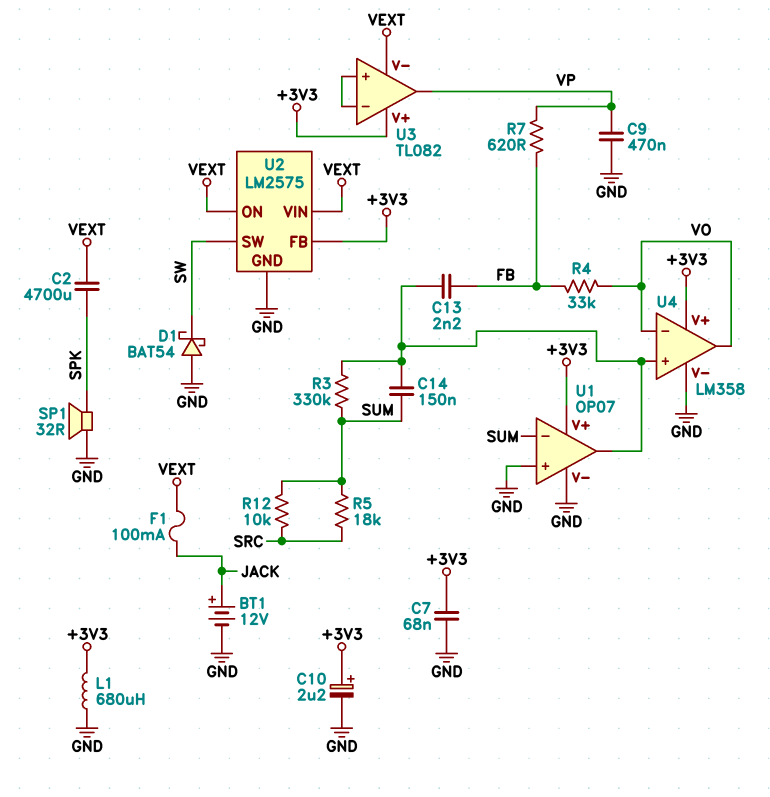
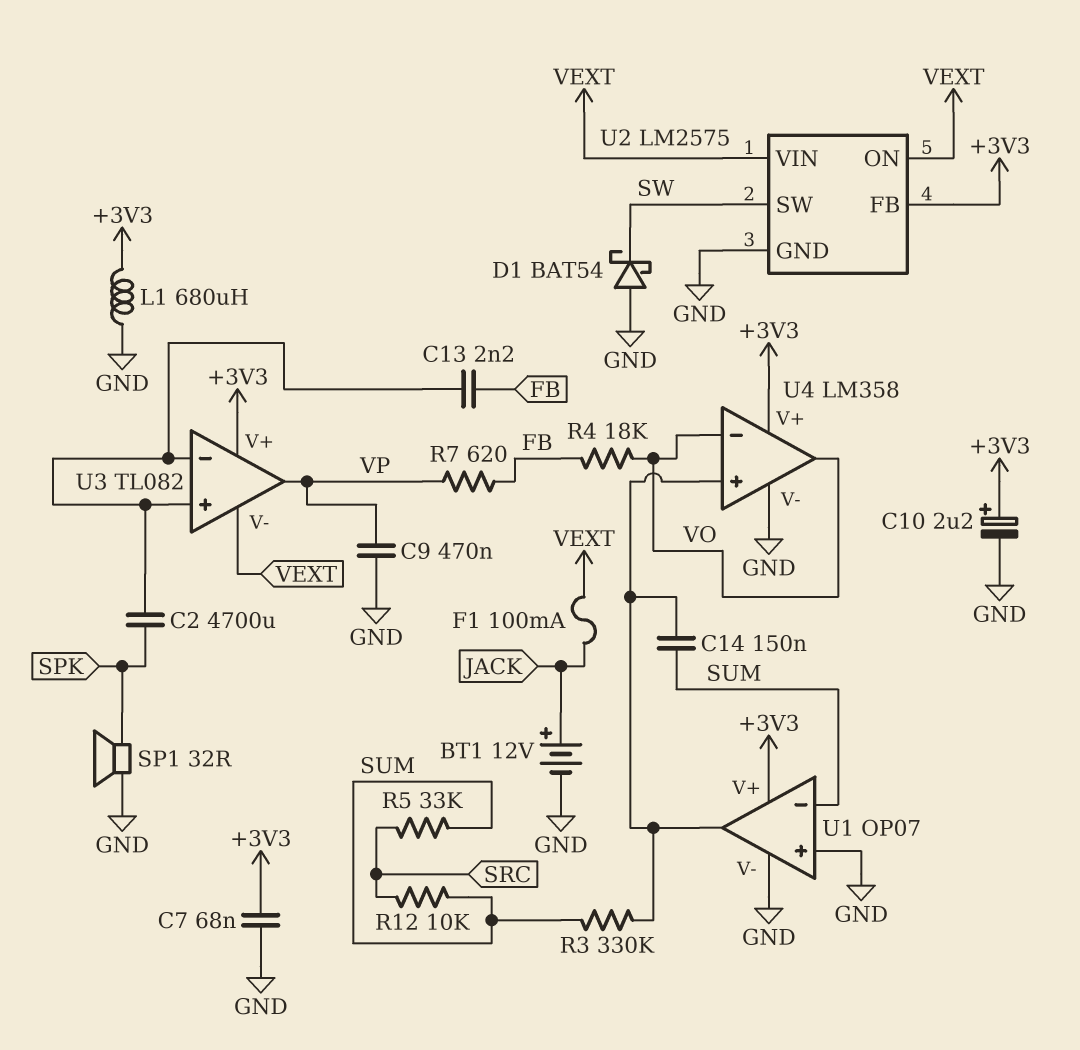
C2: 4700uF (SPK, VEXT) -> 4700uF (SPK, U3/in+)
C13: 2.2nF (FB, U1/out) -> 2.2nF (FB, U3/in+)
R4: 33k (FB, VO) -> 18k (FB, VO)
R5: 18k (SRC, SUM) -> 33k (SRC, SUM)

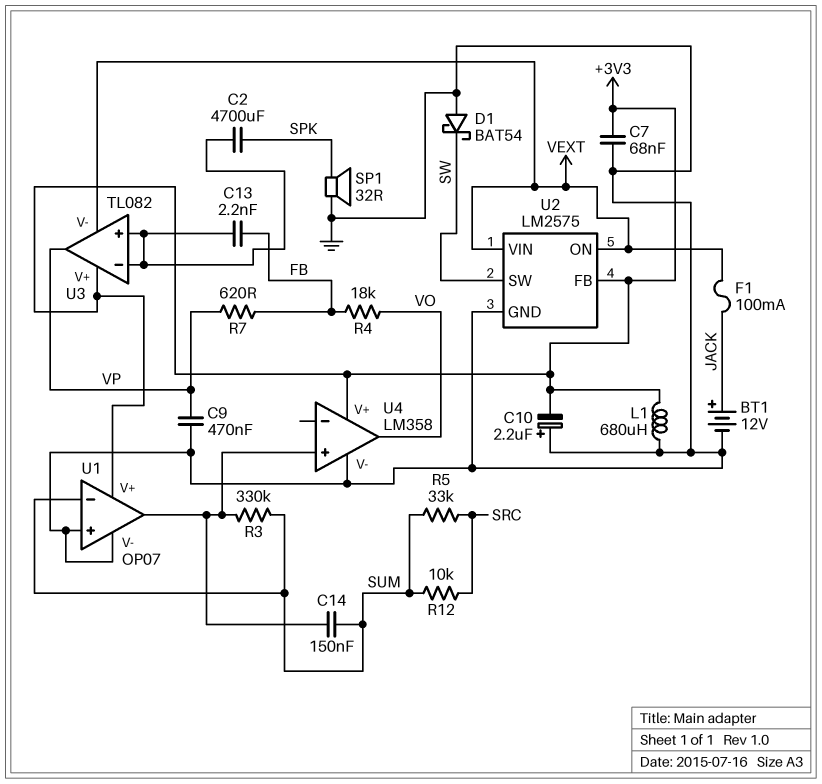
C10: 2.2uF (plus +3V3, minus GND) -> 2.2uF (plus GND, minus +3V3)
U4 pin in-: VO -> none

